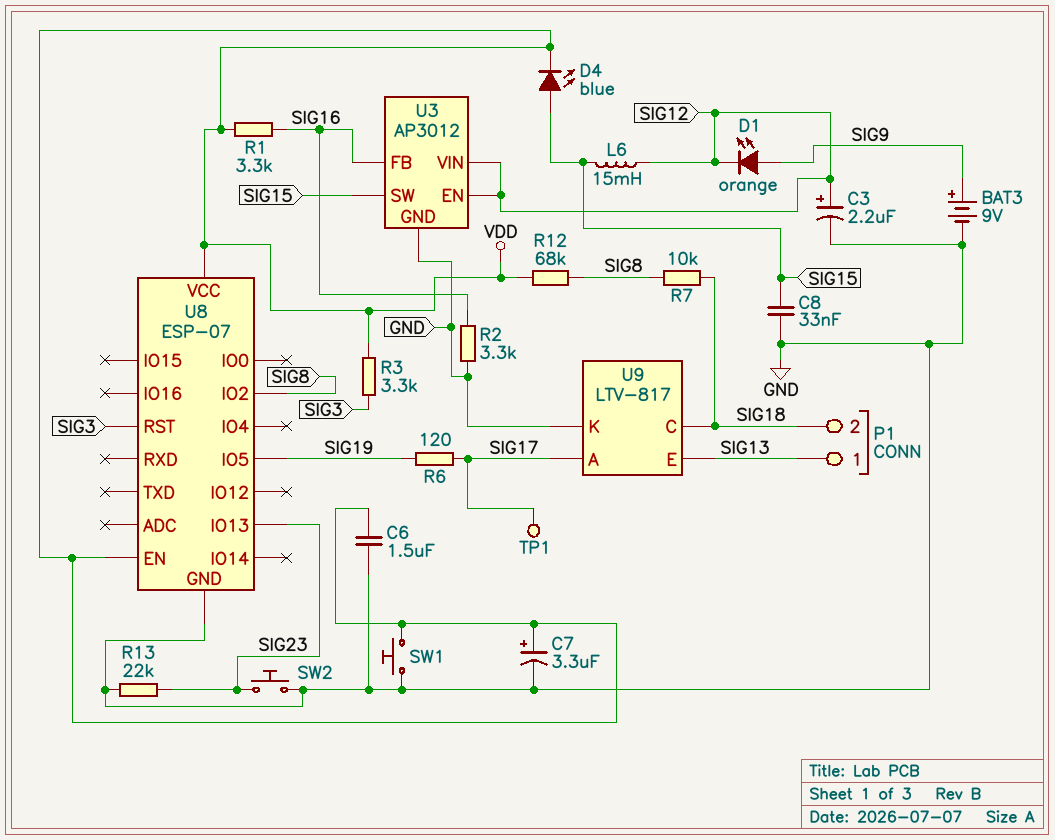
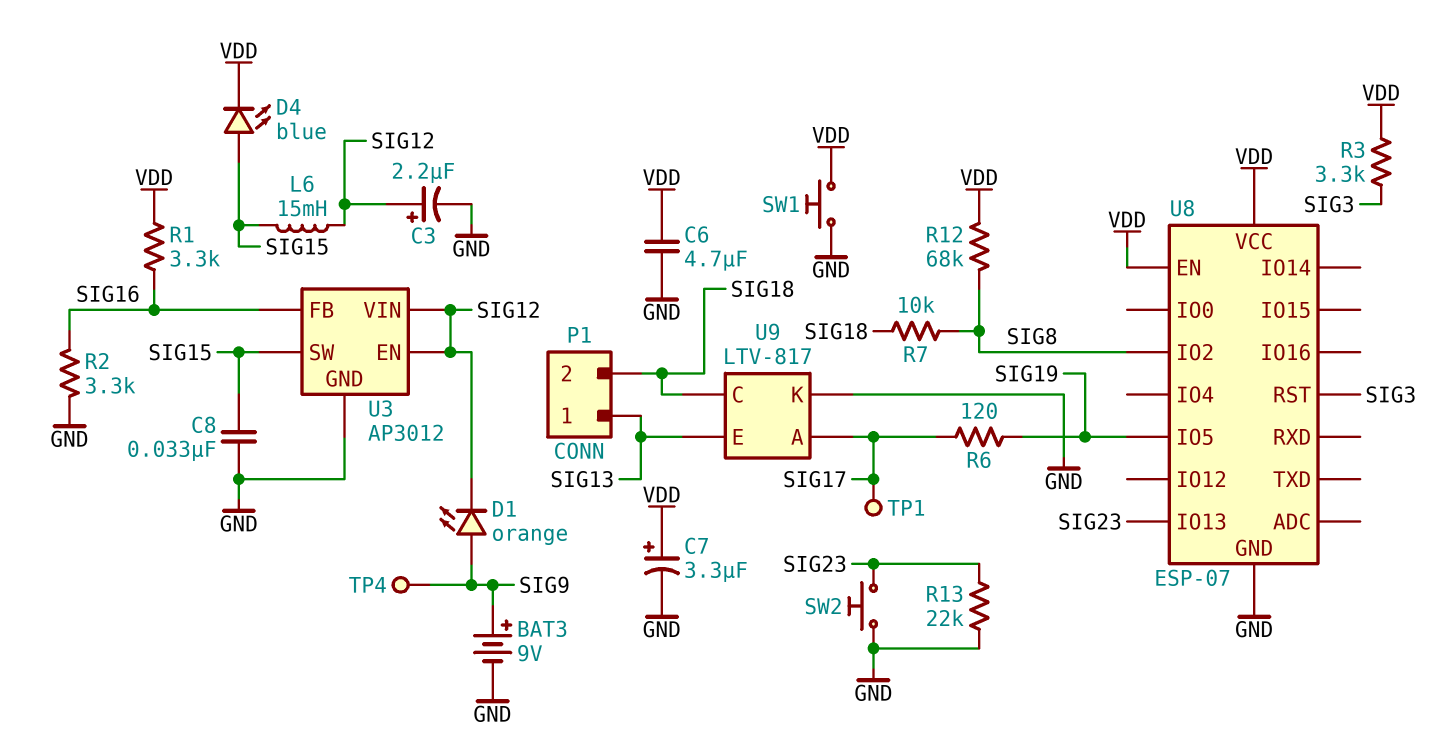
C6: 1.5uF (GND, VDD) -> 4.7uF (GND, VDD)
TP4: none -> test point (SIG9)

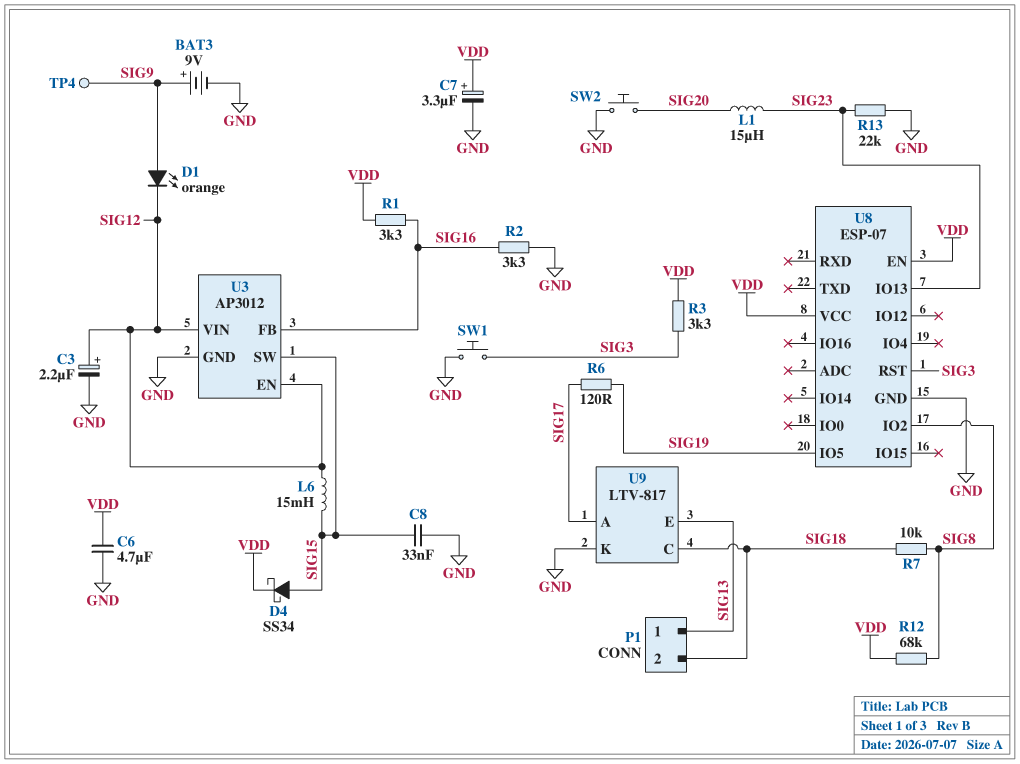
D4: LED blue (A SIG15, K VDD) -> schottky SS34 (A SIG15, K VDD)
L1: none -> 15uH (SIG20, SIG23)
SW1: button (GND, VDD) -> button (GND, SIG3)
SW2: button (GND, SIG23) -> button (GND, SIG20)
TP1: test point (SIG17) -> none

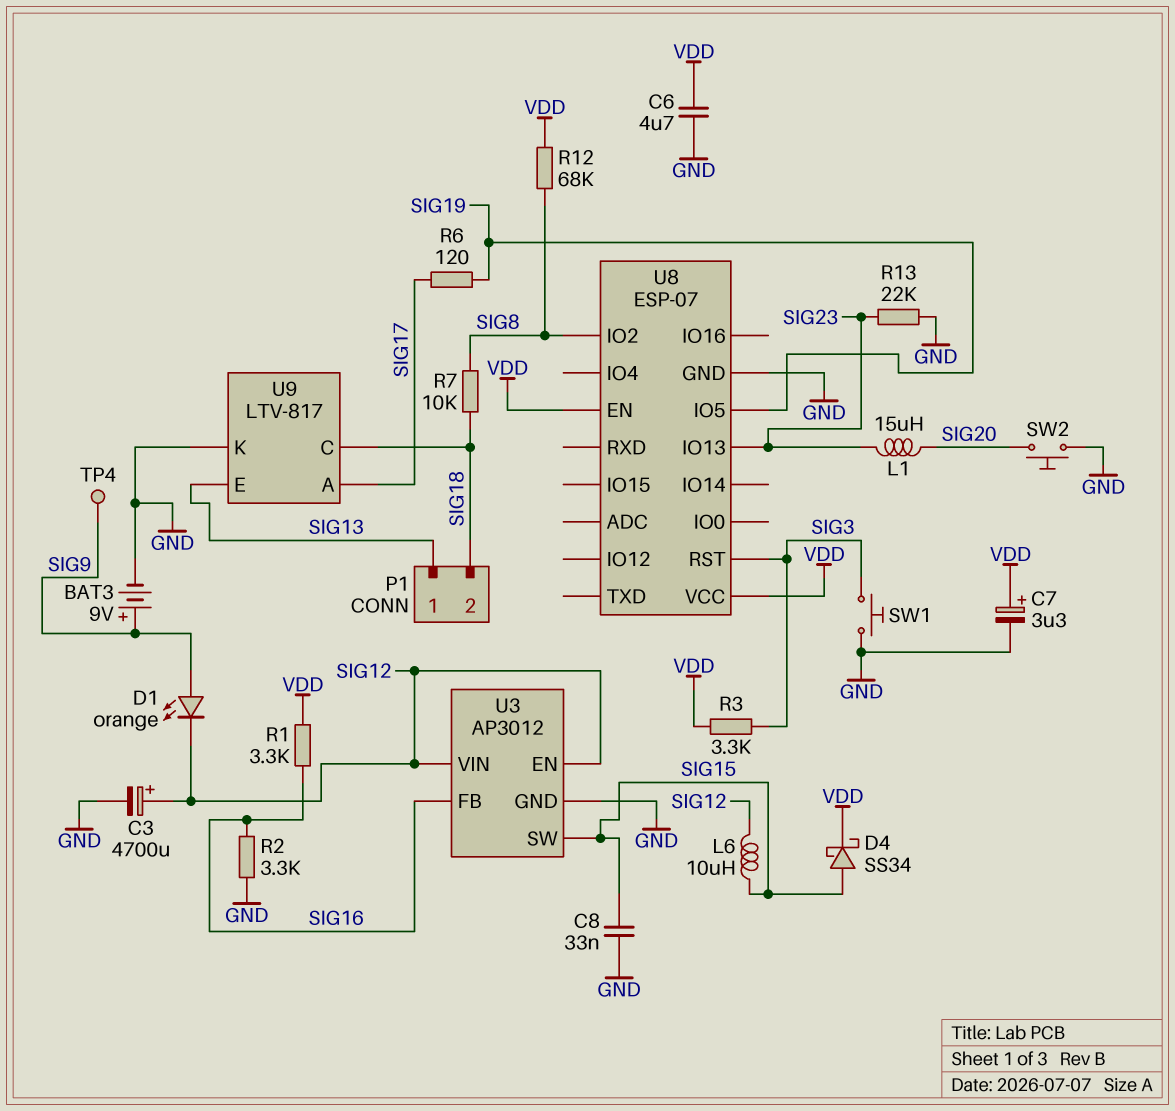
C3: 2.2uF (plus SIG12, minus GND) -> 4700uF (plus SIG12, minus GND)
L6: 15mH (SIG12, SIG15) -> 10uH (SIG12, SIG15)

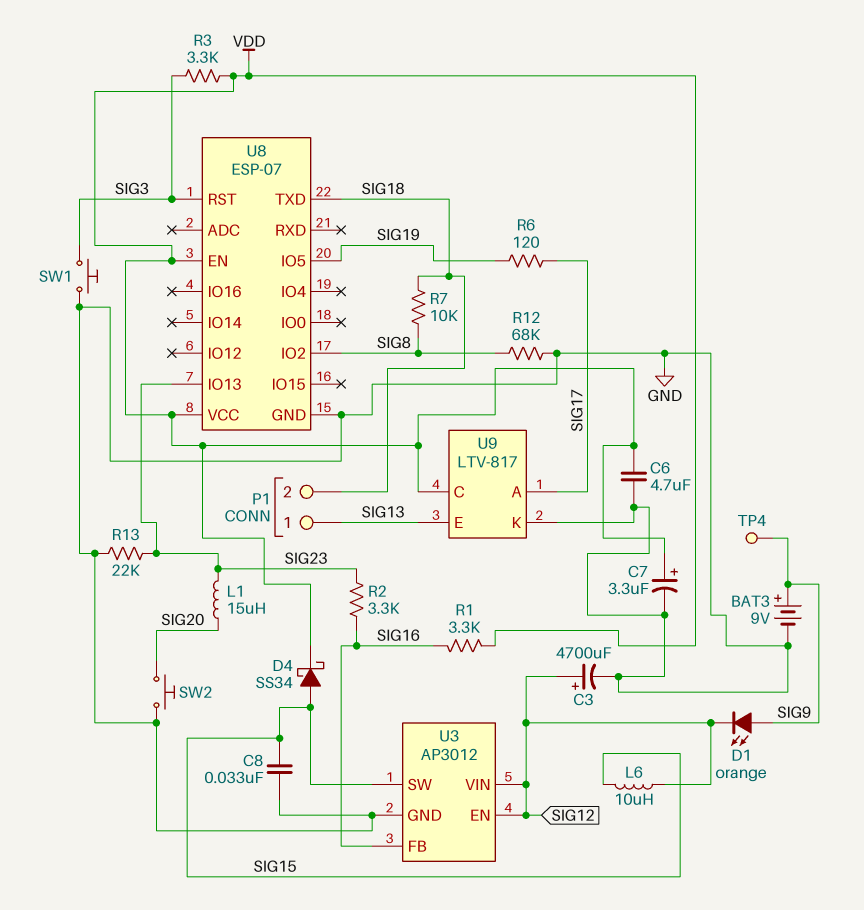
R2: 3.3k (GND, SIG16) -> 3.3k (SIG16, SIG23)
R12: 68k (SIG8, VDD) -> 68k (GND, SIG8)
U8 pin TXD: none -> SIG18
U9 pin C: SIG18 -> VDD

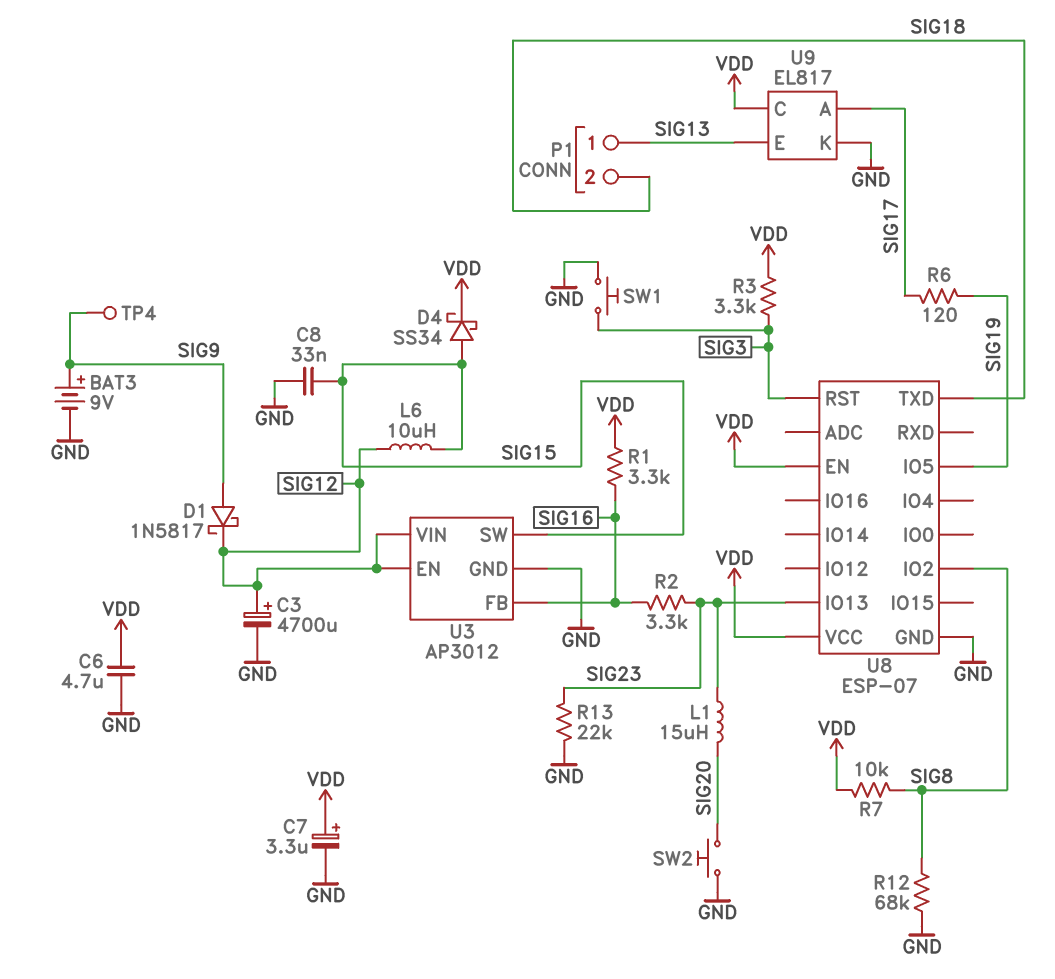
D1: LED orange (A SIG9, K SIG12) -> schottky 1N5817 (A SIG9, K SIG12)
R7: 10k (SIG8, SIG18) -> 10k (SIG8, VDD)
U9: LTV-817 -> EL817

